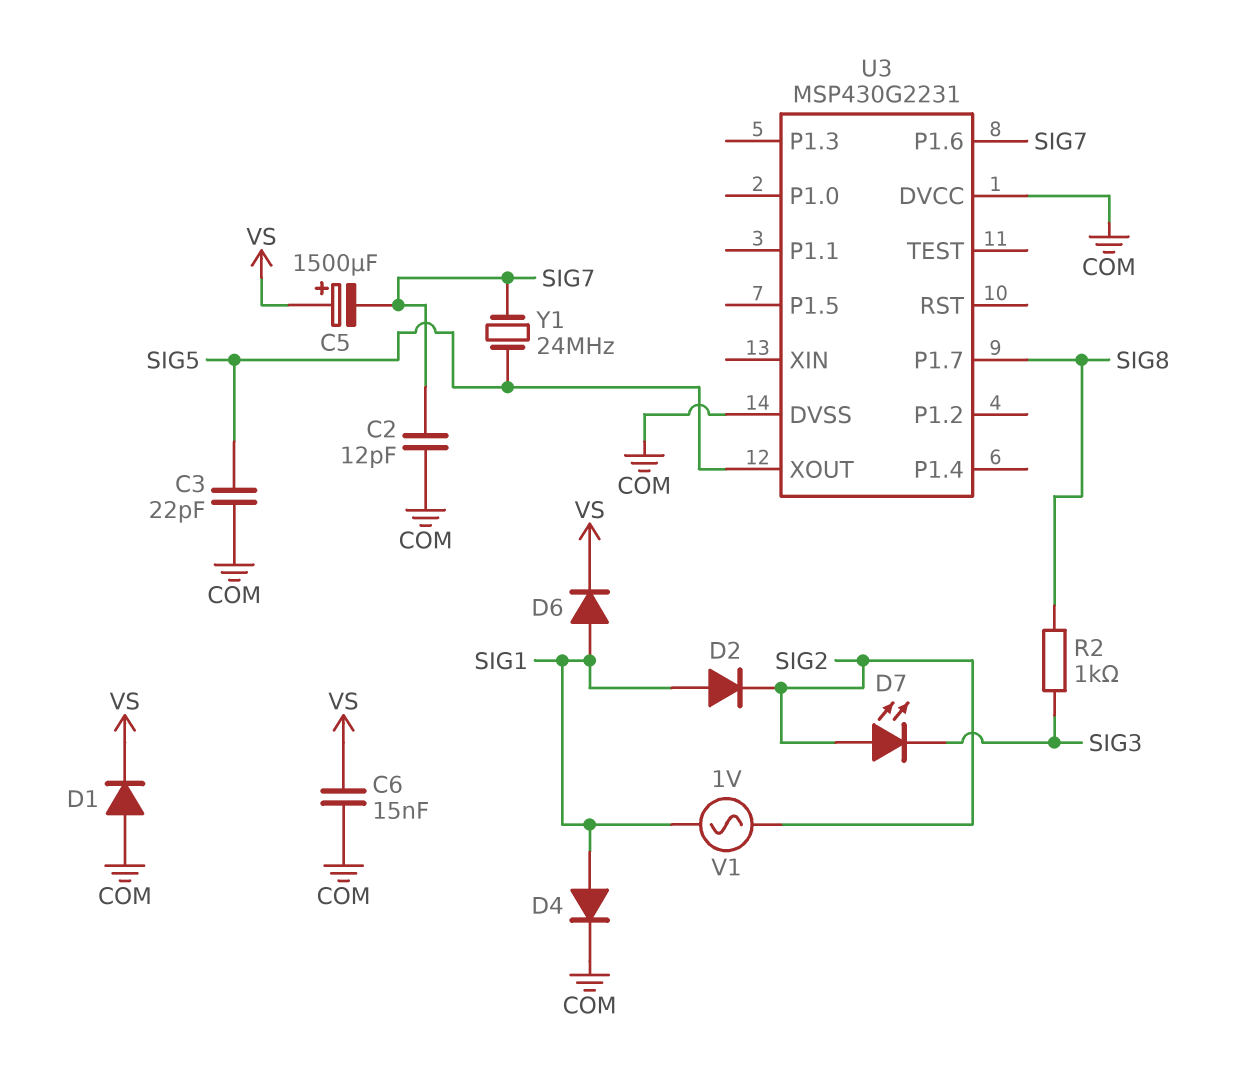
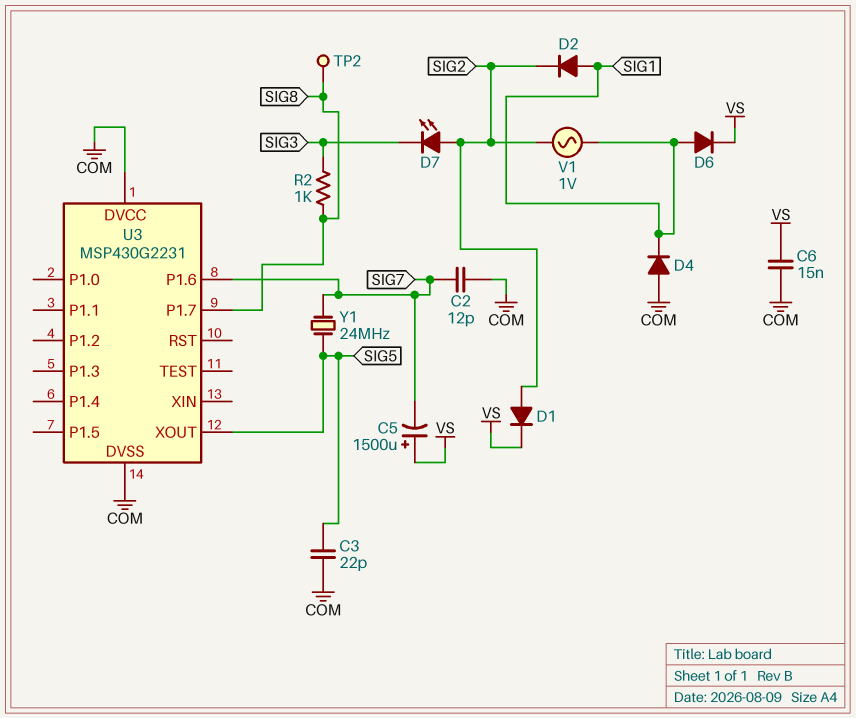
D1: diode (A COM, K VS) -> diode (A SIG2, K VS)
D4: diode (A SIG1, K COM) -> diode (A COM, K SIG1)
TP2: none -> test point (SIG8)

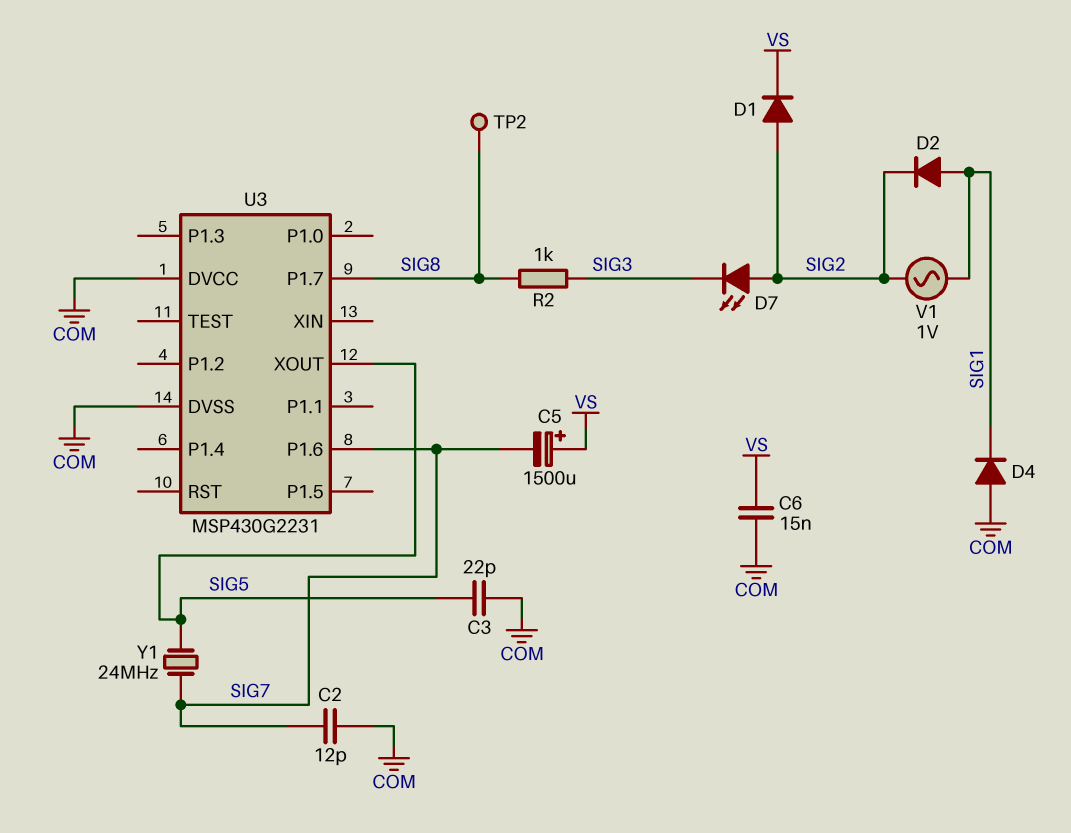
D6: diode (A SIG1, K VS) -> none

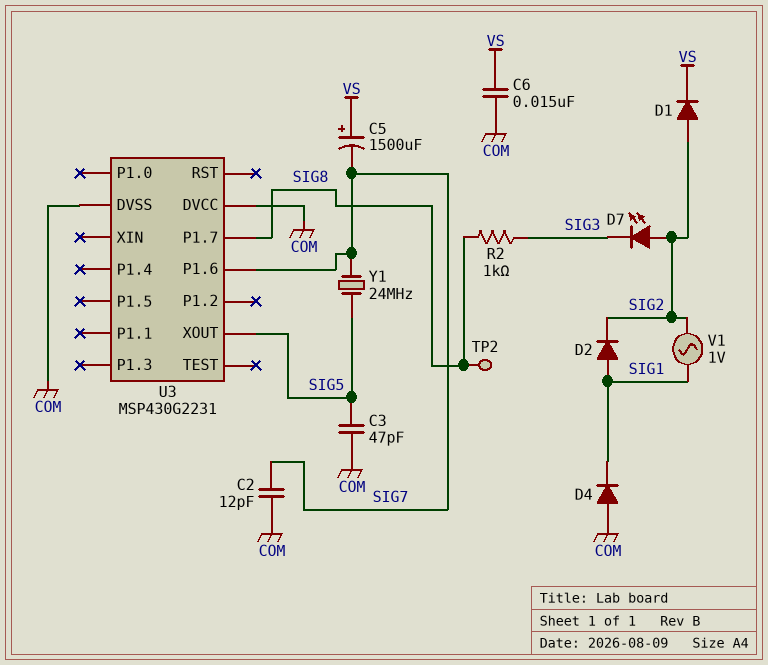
C3: 22pF (COM, SIG5) -> 47pF (COM, SIG5)

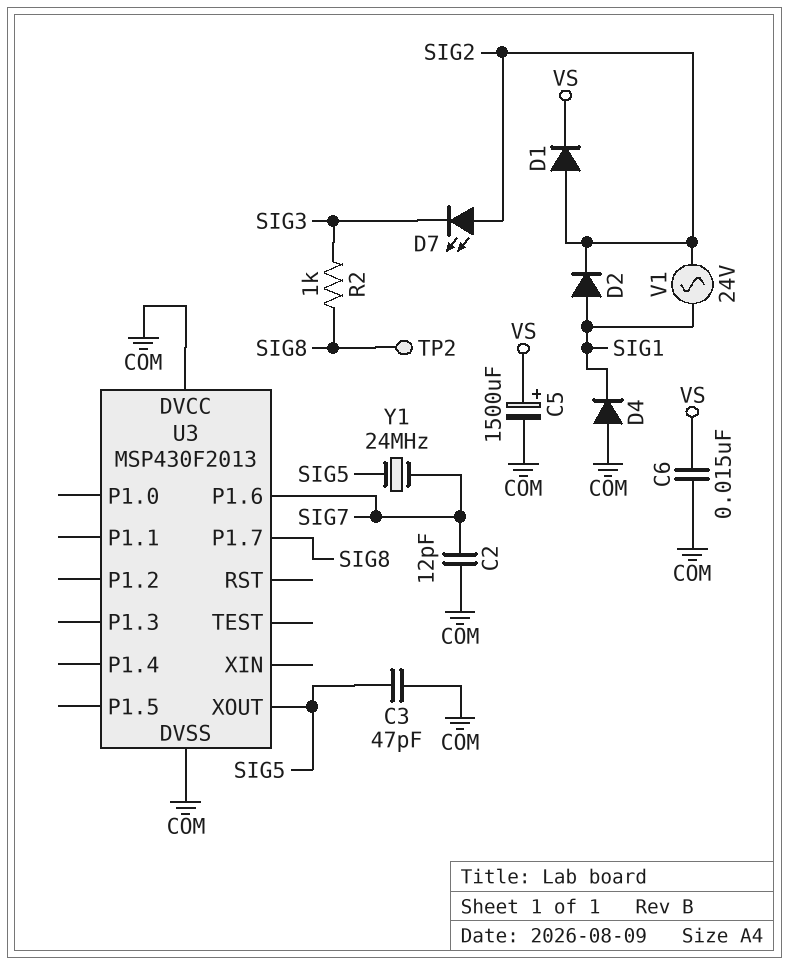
C5: 1500uF (plus VS, minus SIG7) -> 1500uF (plus VS, minus COM)
U3: MSP430G2231 -> MSP430F2013
V1: AC 1V (SIG1, SIG2) -> AC 24V (SIG1, SIG2)

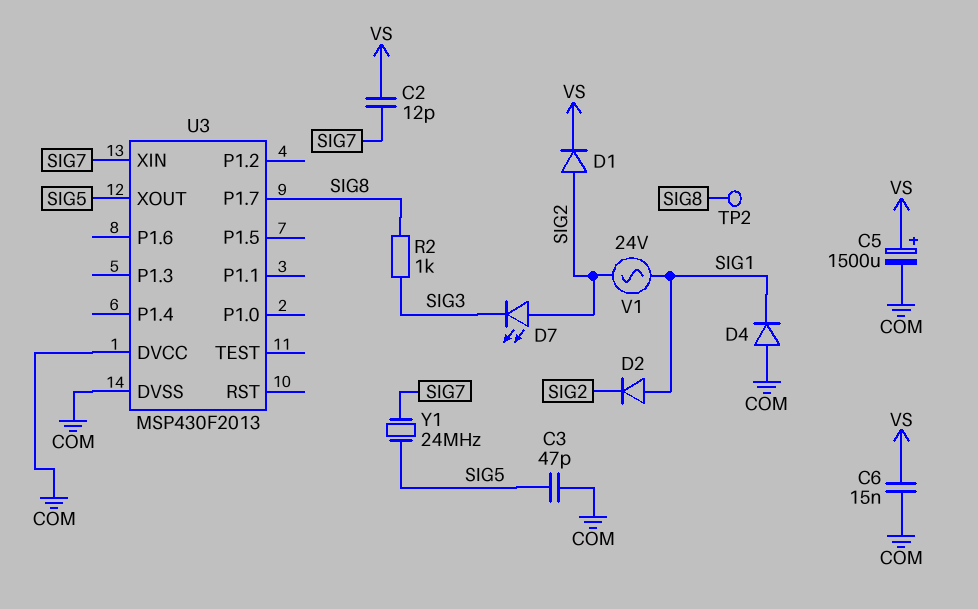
C2: 12pF (COM, SIG7) -> 12pF (SIG7, VS)
U3 pin P1.6: SIG7 -> none
U3 pin XIN: none -> SIG7

